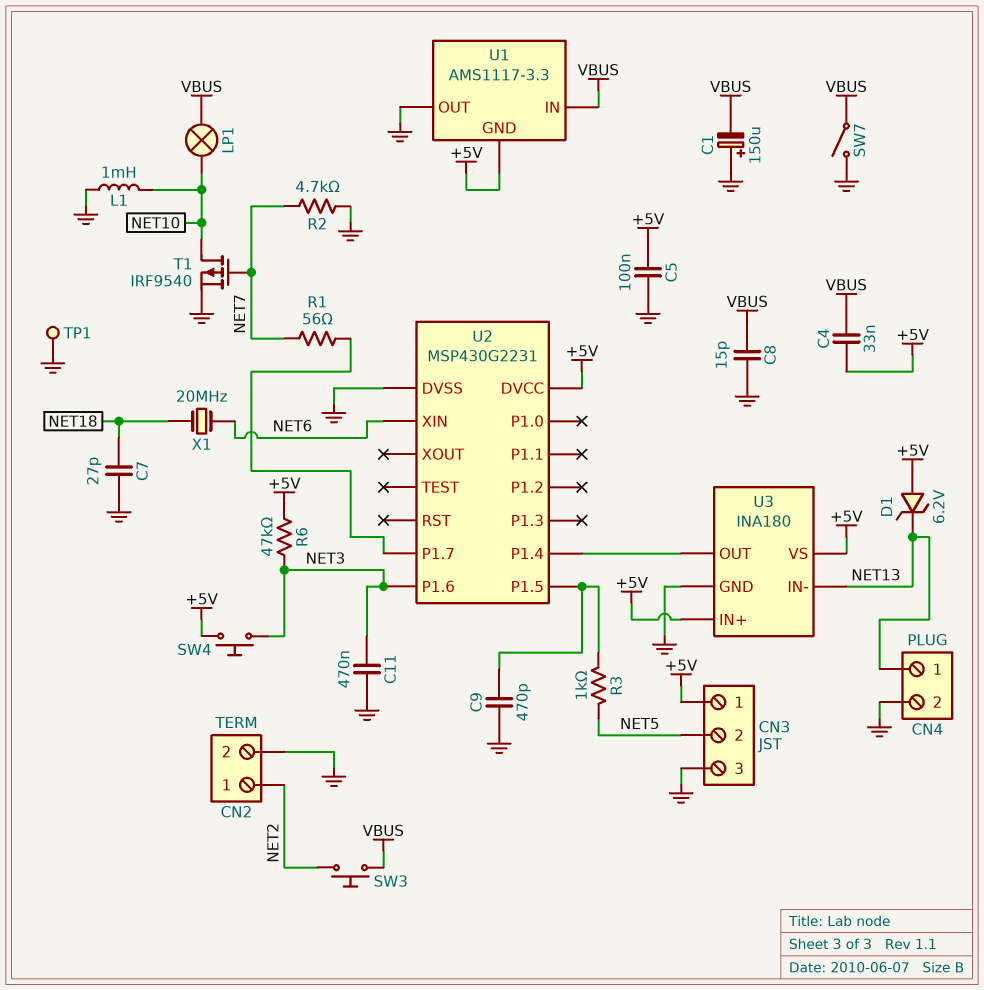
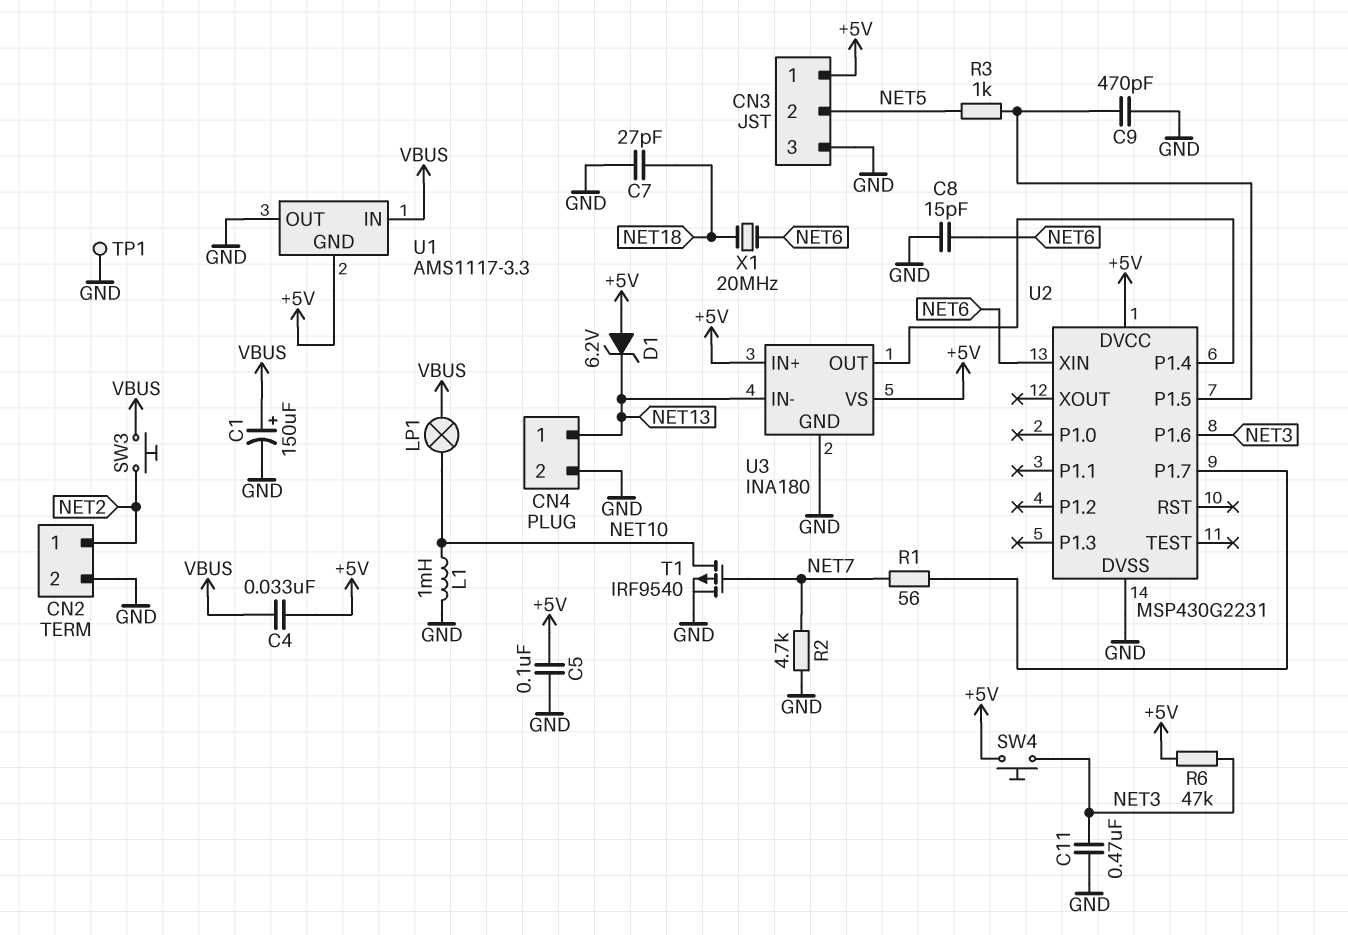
C1: 150uF (plus GND, minus VBUS) -> 150uF (plus VBUS, minus GND)
C8: 15pF (GND, VBUS) -> 15pF (GND, NET6)
SW7: switch (GND, VBUS) -> none

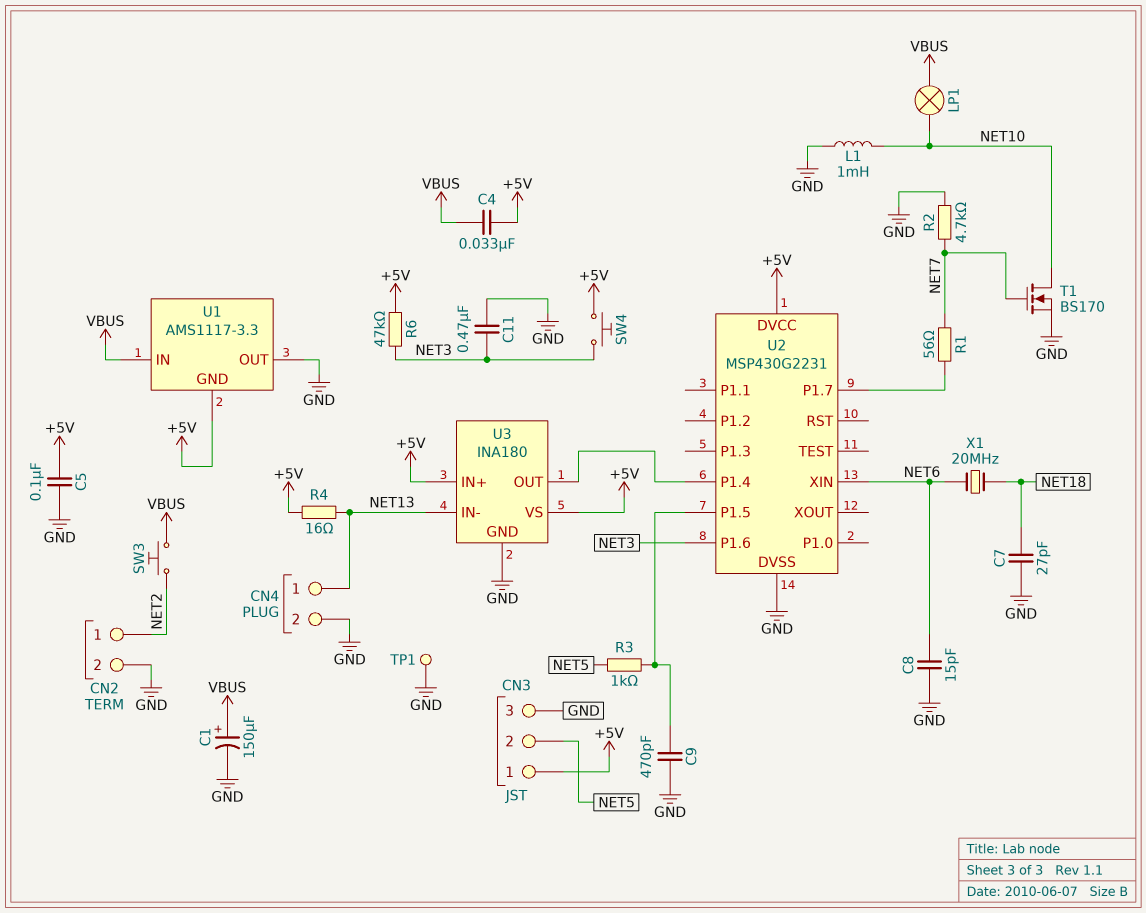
D1: zener 6.2V (A +5V, K NET13) -> none
R4: none -> 16 (+5V, NET13)
T1: PMOS IRF9540 (G NET7, D NET10, S GND) -> NMOS BS170 (G NET7, D NET10, S GND)

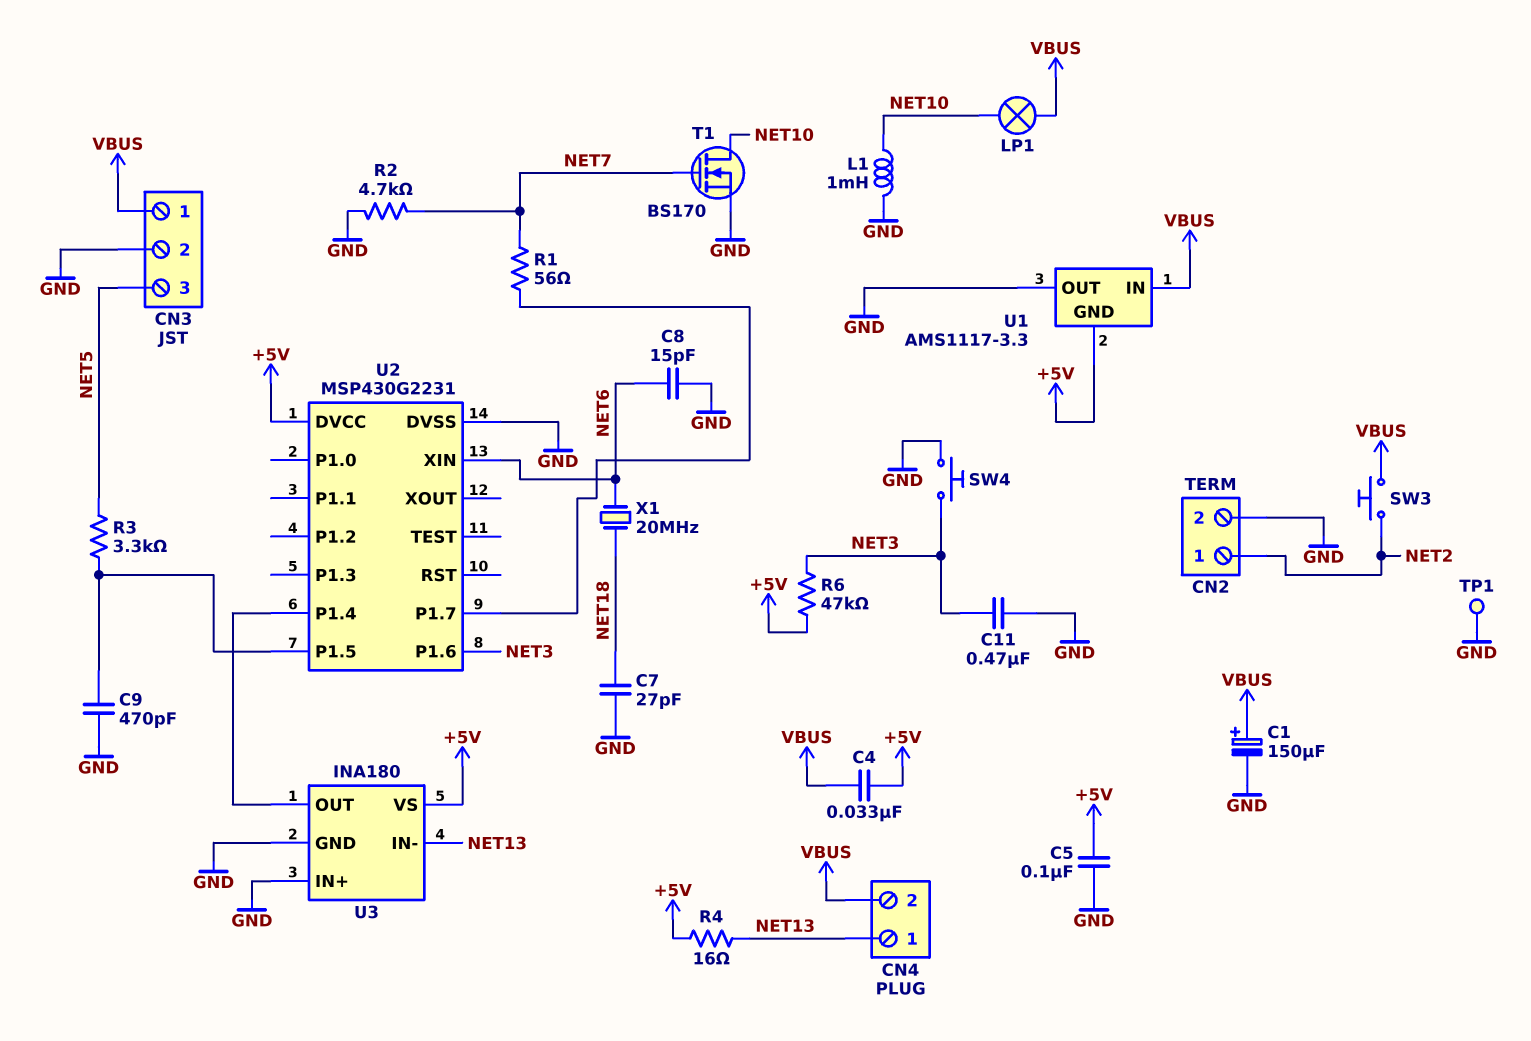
CN3 pin 1: +5V -> VBUS
CN3 pin 2: NET5 -> GND
CN3 pin 3: GND -> NET5
CN4 pin 2: GND -> VBUS
R3: 1k (NET5, U2/P1.5) -> 3.3k (NET5, U2/P1.5)
SW4: button (+5V, NET3) -> button (GND, NET3)
U3 pin IN+: +5V -> GND

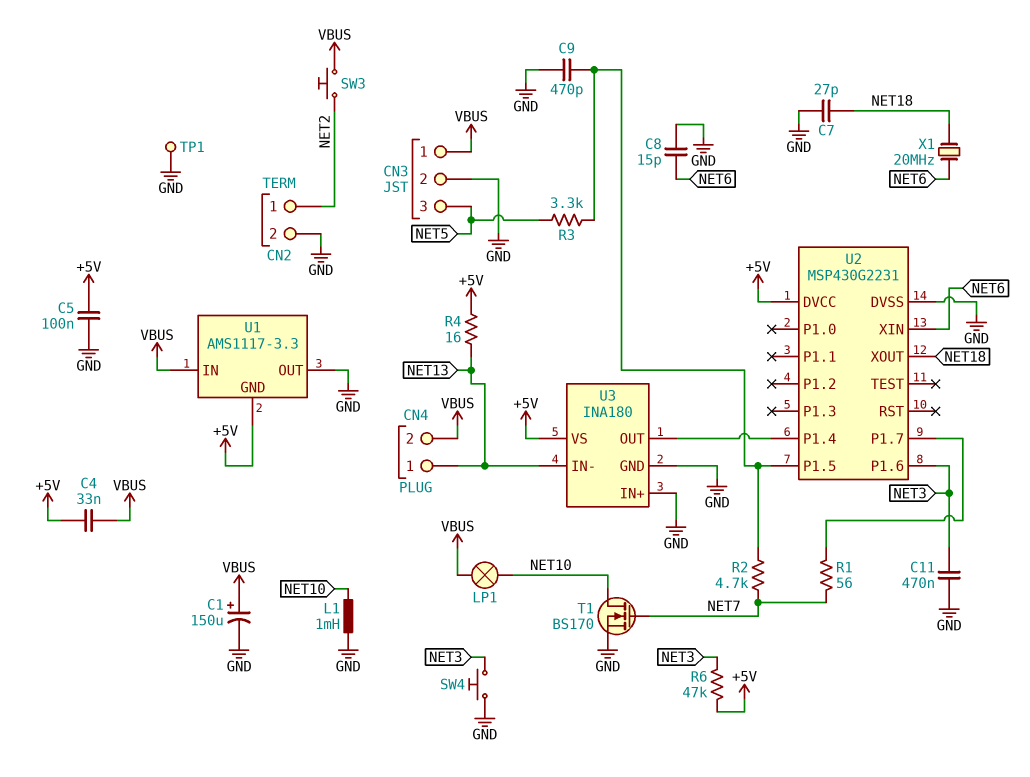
R2: 4.7k (GND, NET7) -> 4.7k (NET7, U2/P1.5)
U2 pin XOUT: none -> NET18

